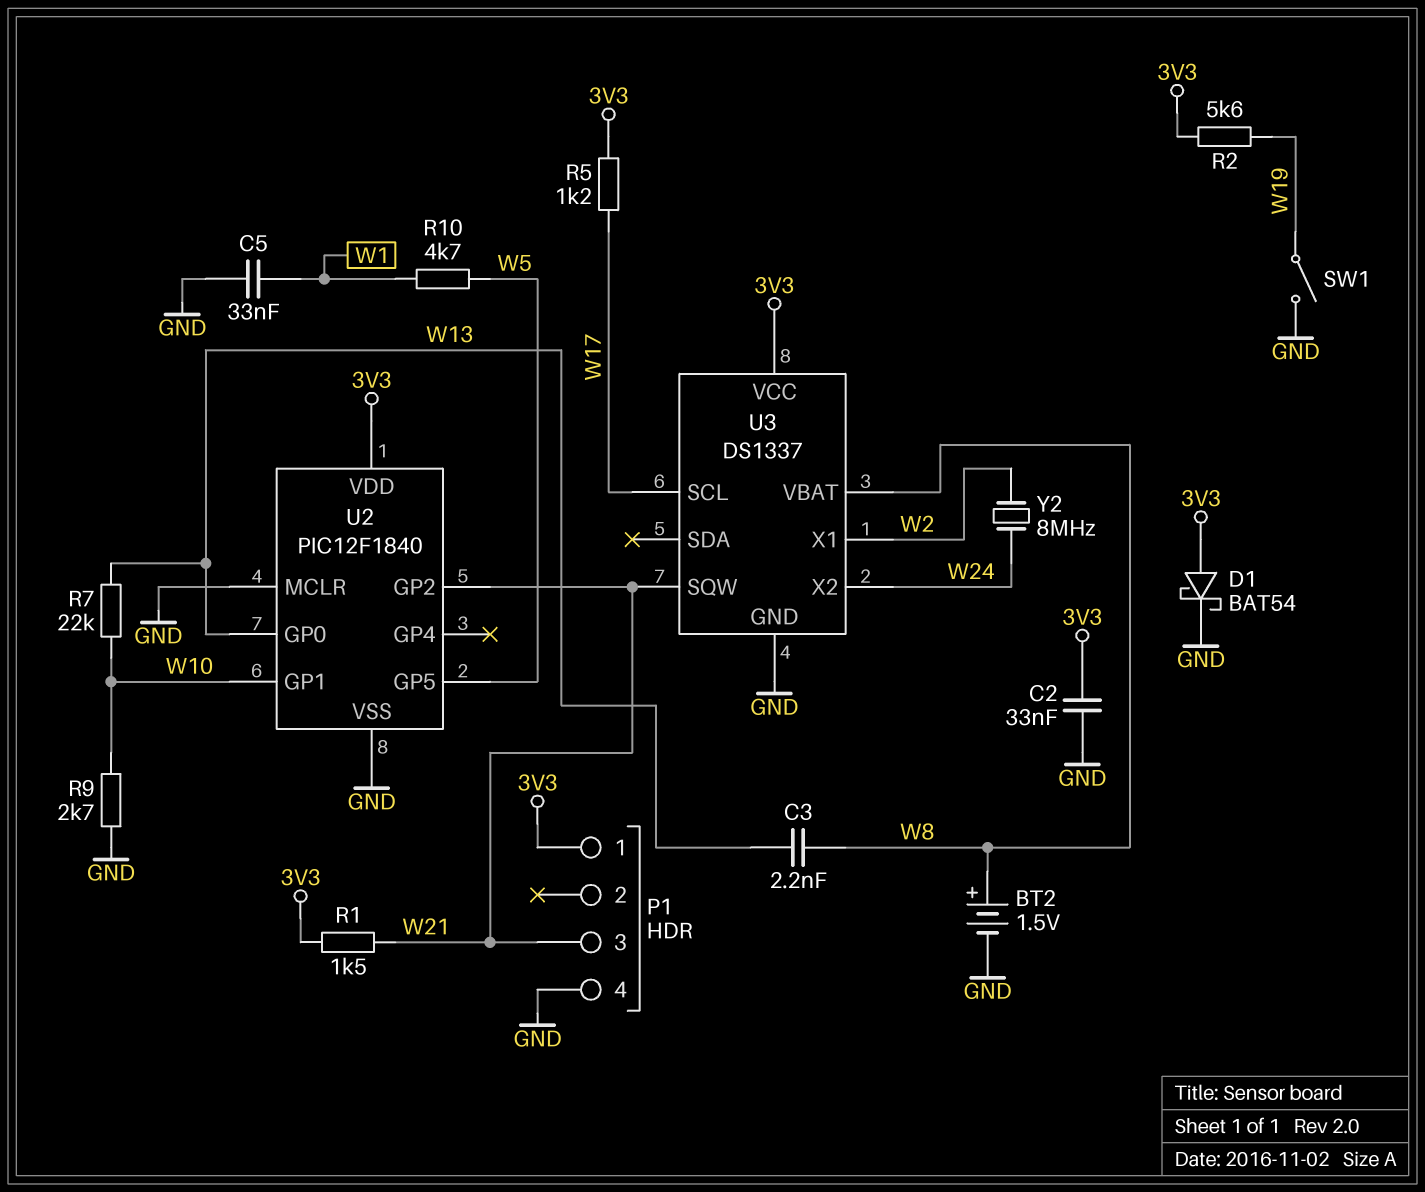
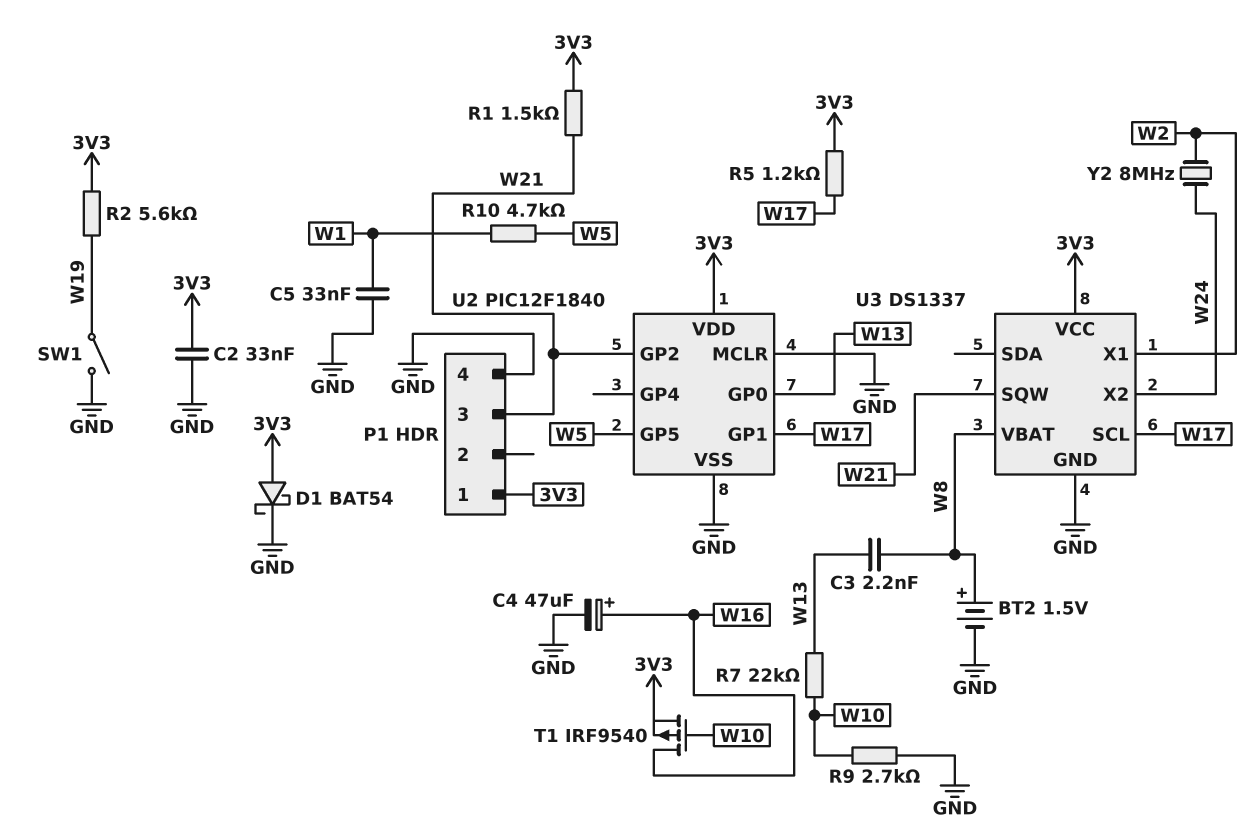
C4: none -> 47uF (plus W16, minus GND)
T1: none -> PMOS IRF9540 (G W10, D W16, S 3V3)
U2 pin GP1: W10 -> W17

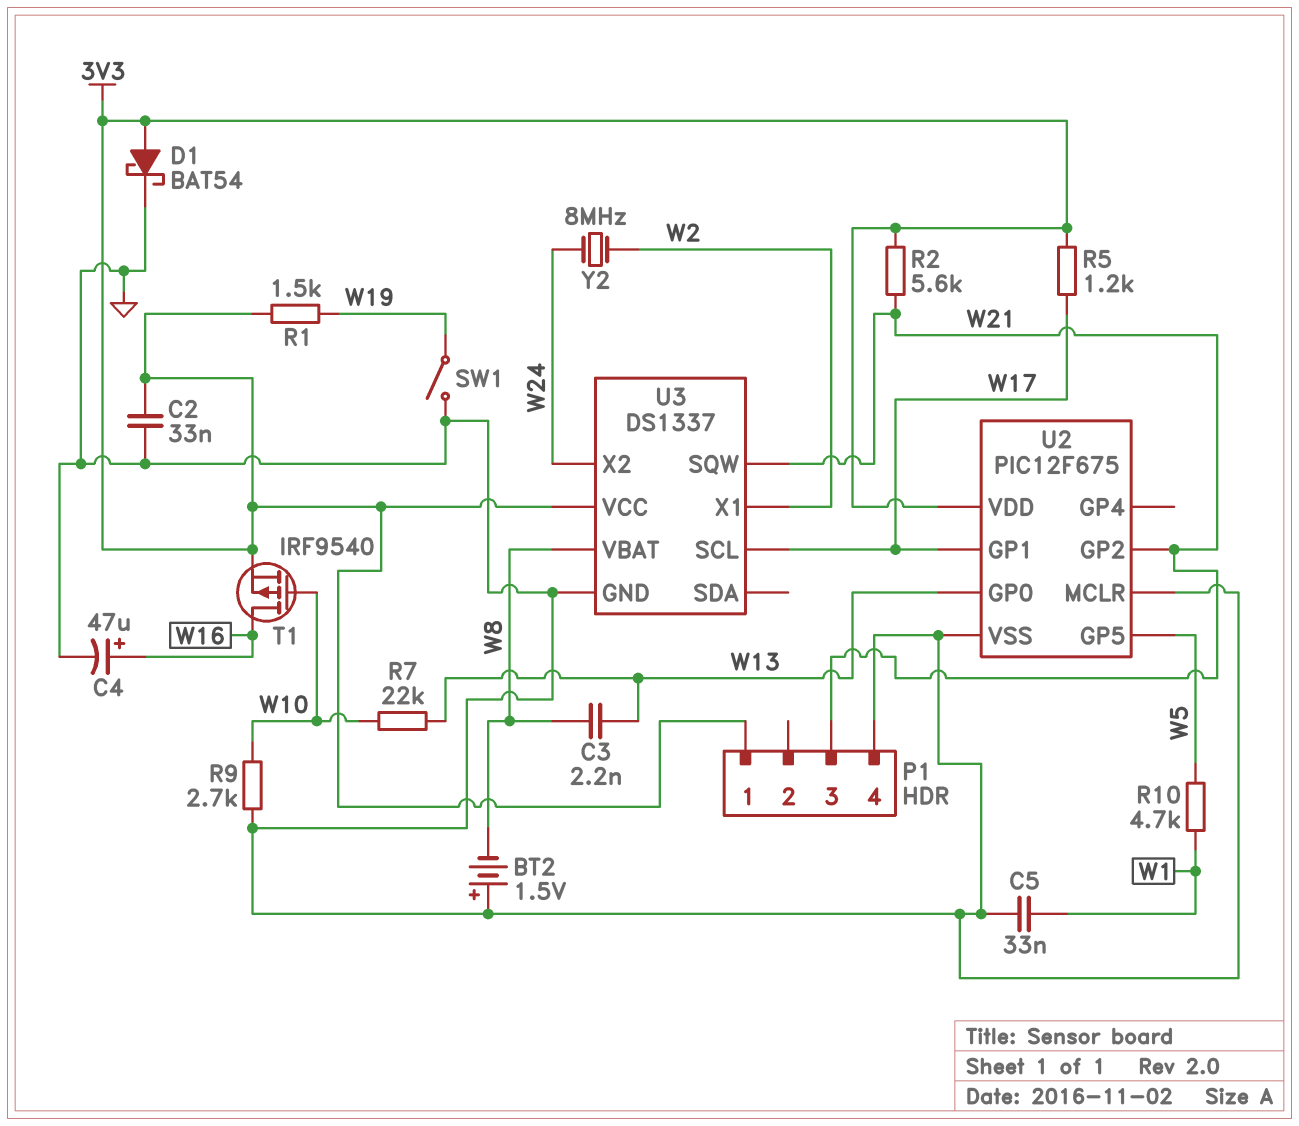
BT2: 1.5V (plus W8, minus GND) -> 1.5V (plus GND, minus W8)
R1: 1.5k (3V3, W21) -> 1.5k (3V3, W19)
R2: 5.6k (3V3, W19) -> 5.6k (3V3, W21)
U2: PIC12F1840 -> PIC12F675

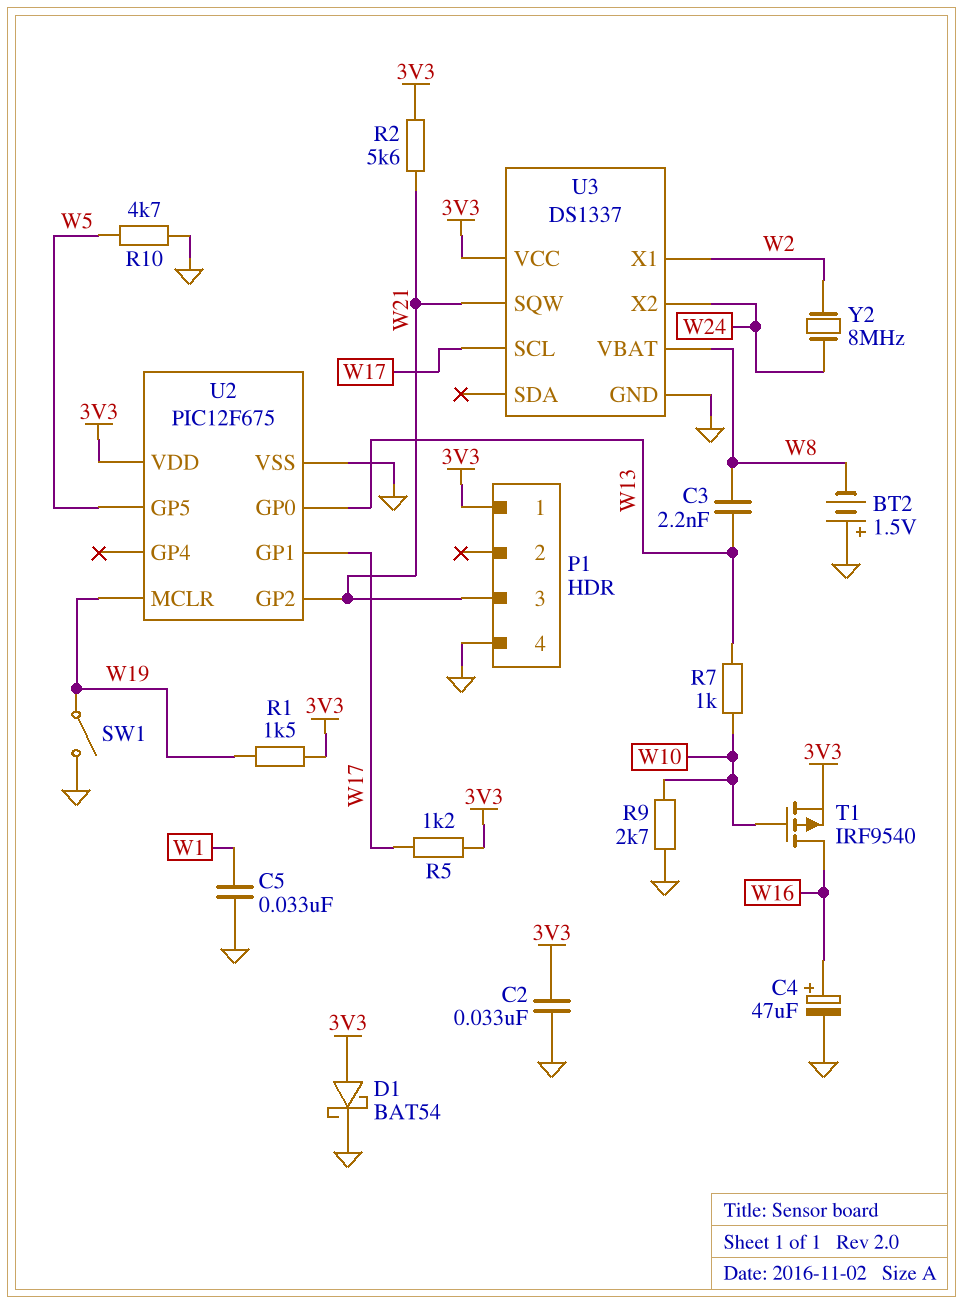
R7: 22k (W10, W13) -> 1k (W10, W13)
R10: 4.7k (W1, W5) -> 4.7k (GND, W5)
U2 pin MCLR: GND -> W19

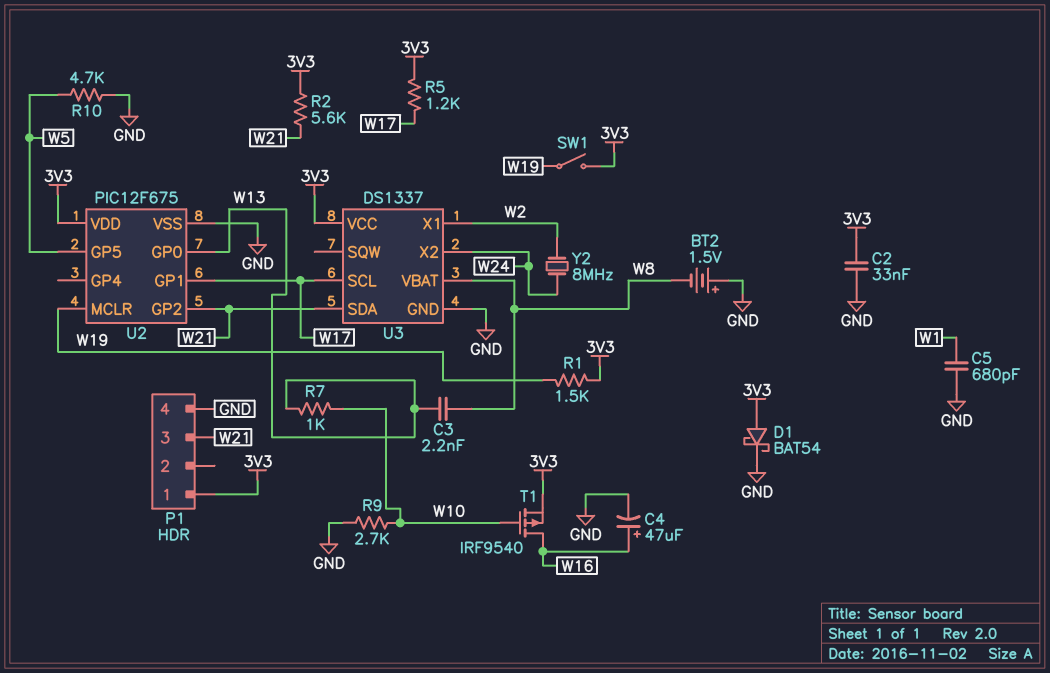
C5: 33nF (GND, W1) -> 680pF (GND, W1)
SW1: switch (GND, W19) -> switch (3V3, W19)
U3 pin SDA: none -> W21
U3 pin SQW: W21 -> none

